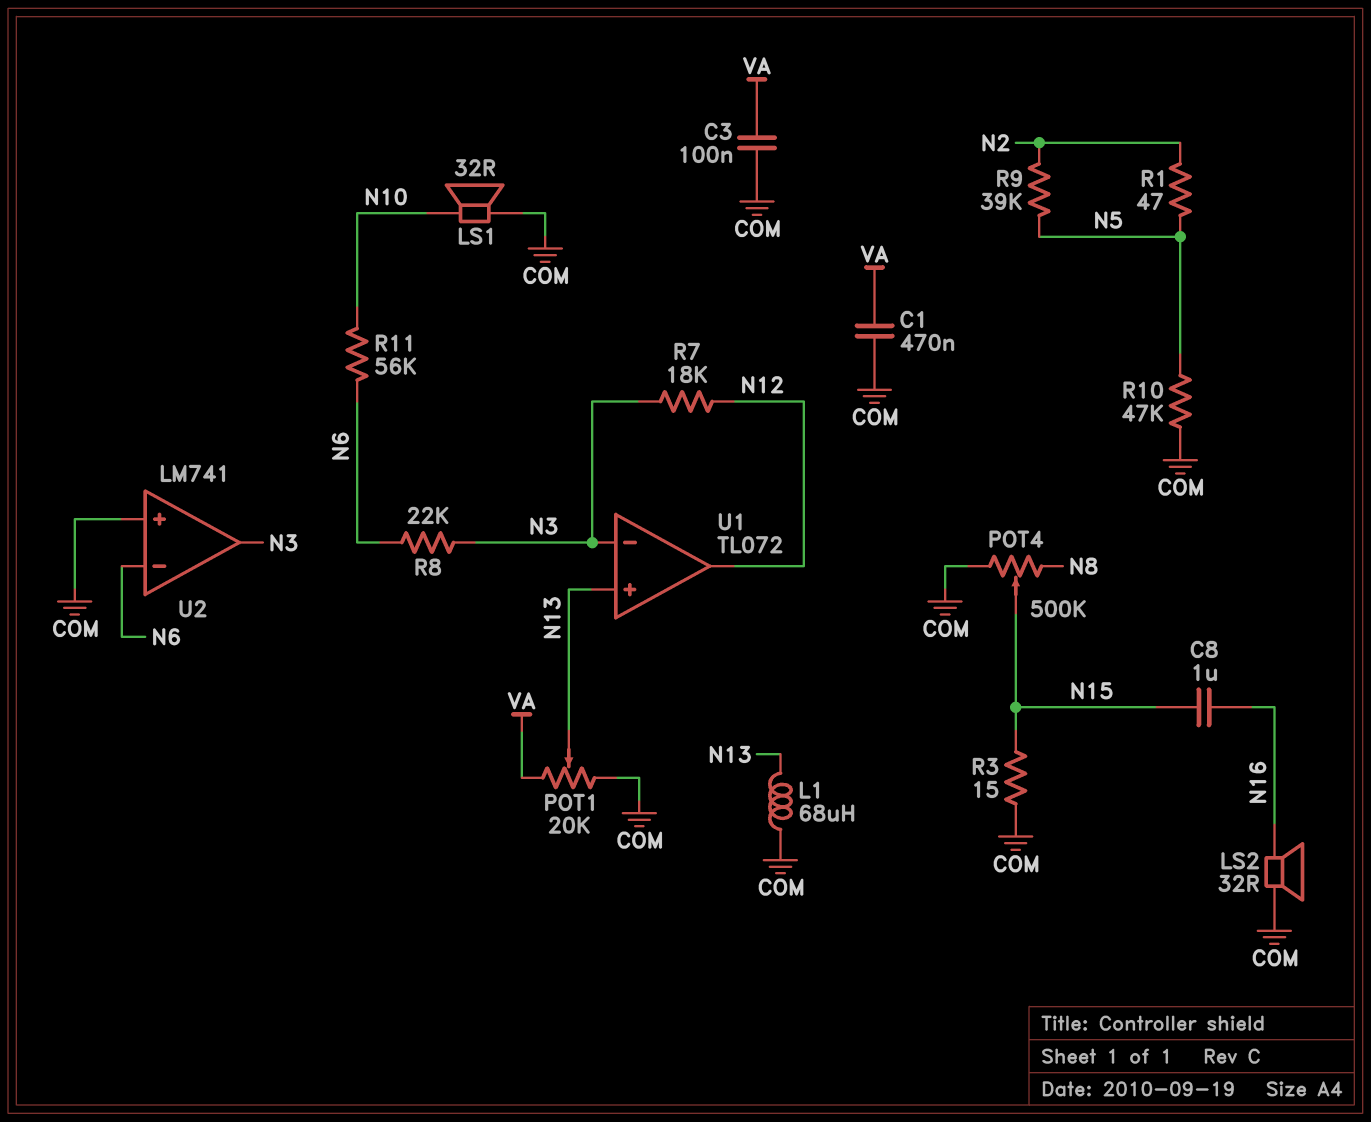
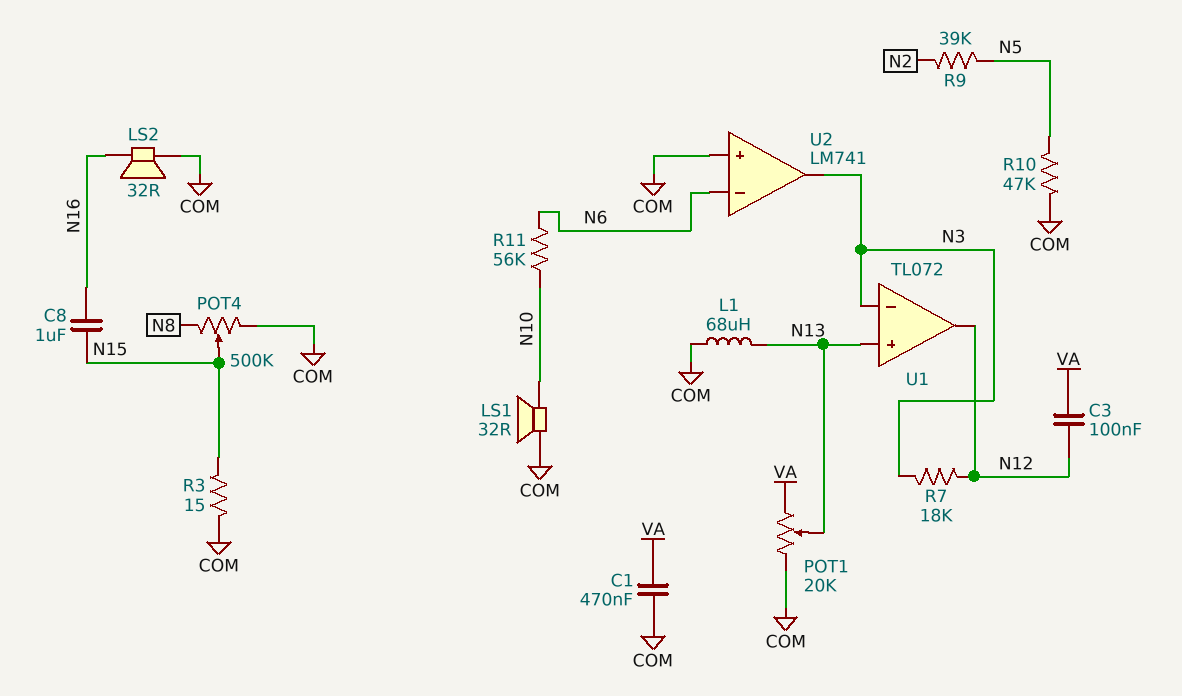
C3: 100nF (COM, VA) -> 100nF (N12, VA)
R1: 47 (N2, N5) -> none
R8: 22k (N3, N6) -> none

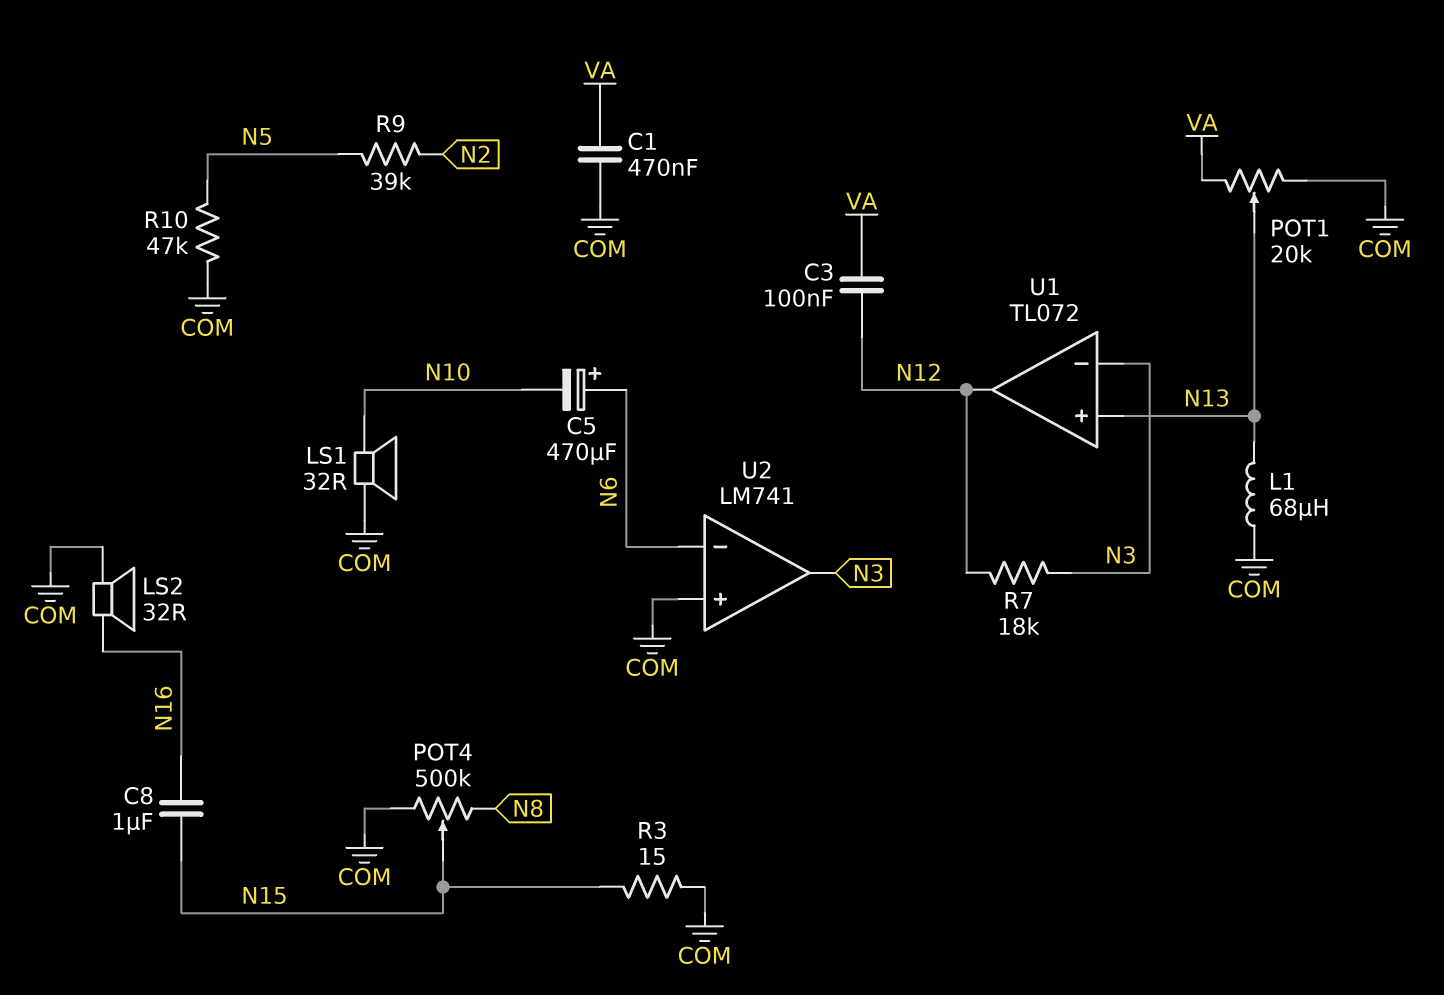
C5: none -> 470uF (plus N6, minus N10)
R11: 56k (N6, N10) -> none

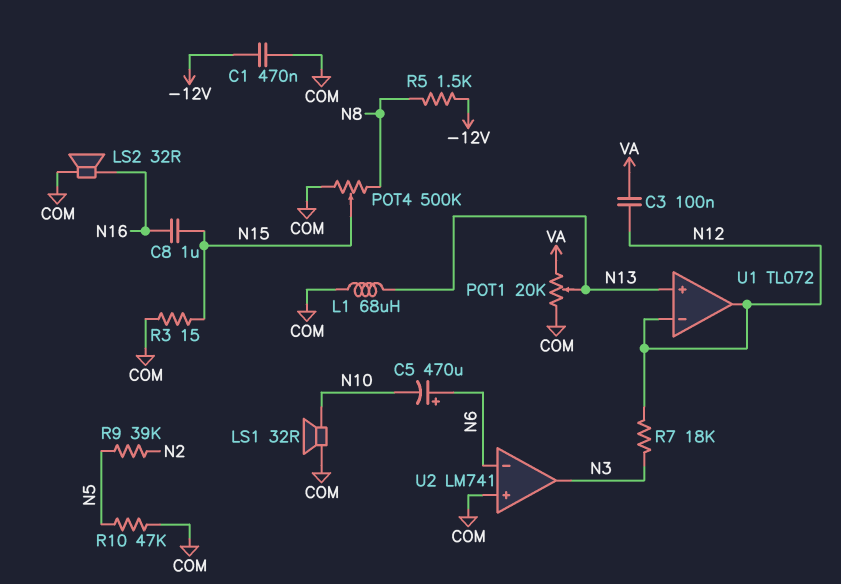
C1: 470nF (COM, VA) -> 470nF (-12V, COM)
R5: none -> 1.5k (-12V, N8)
U1 pin in-: N3 -> N12

